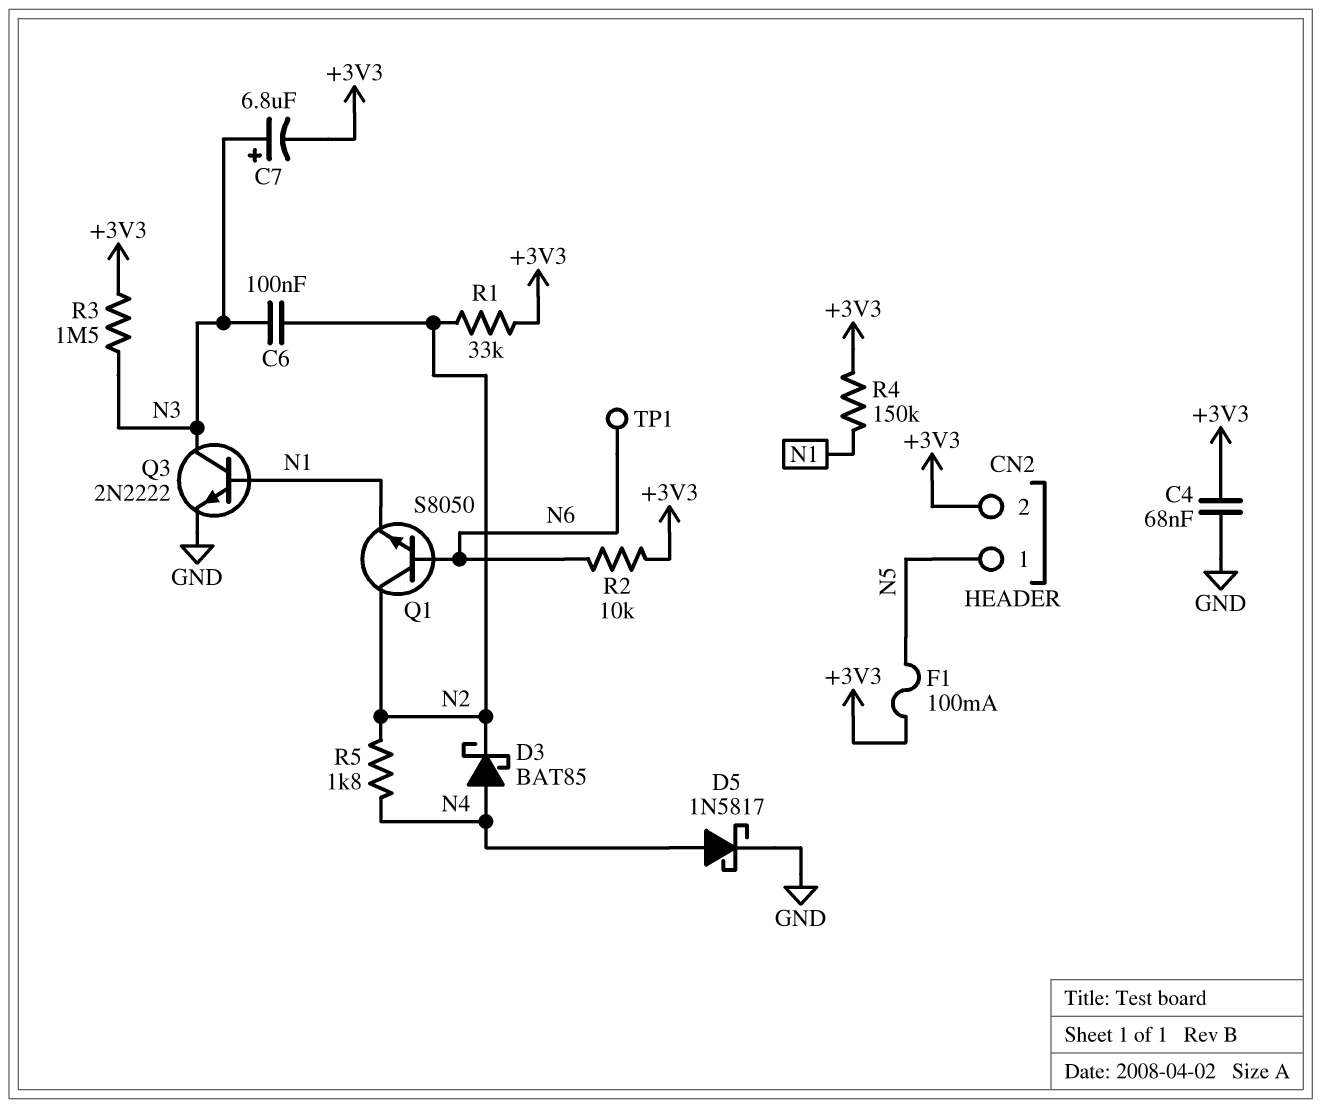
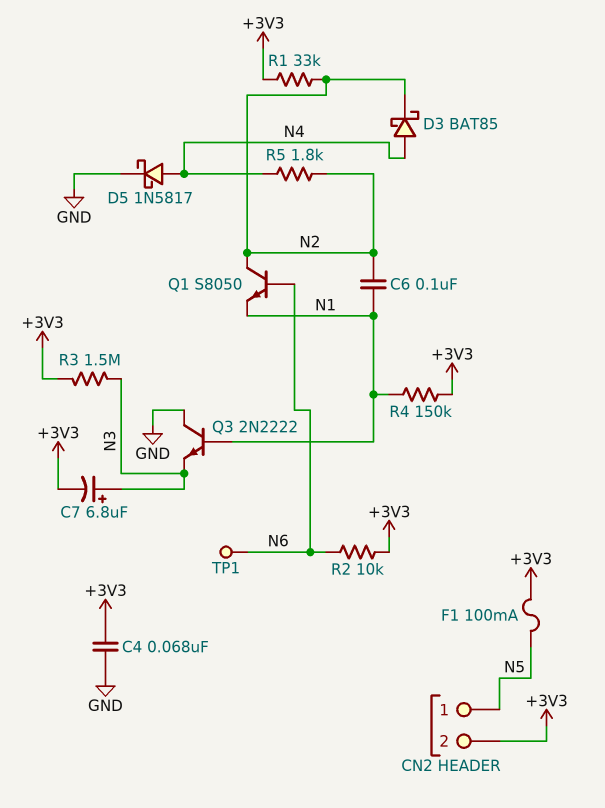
C6: 100nF (N2, N3) -> 100nF (N1, N2)
Q3: NPN 2N2222 (B N1, C N3, E GND) -> NPN 2N2222 (B N1, C GND, E N3)

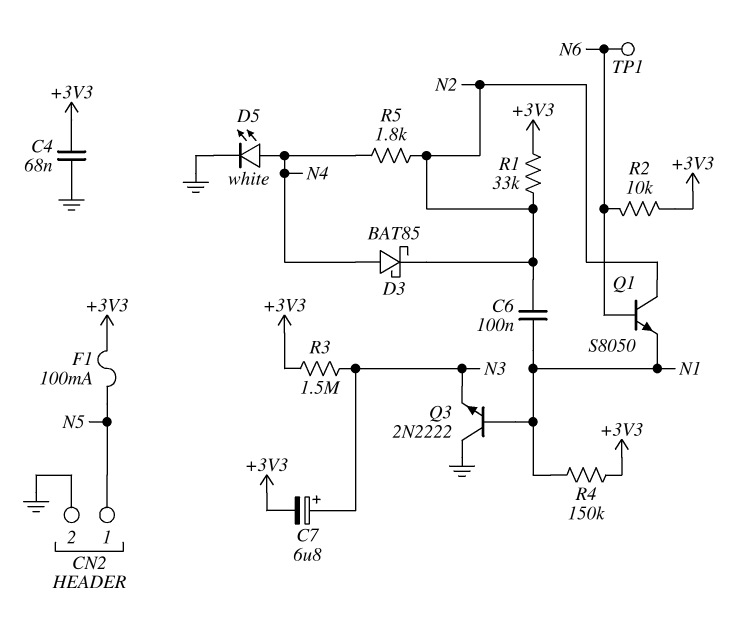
CN2 pin 2: +3V3 -> GND
D5: schottky 1N5817 (A N4, K GND) -> LED white (A N4, K GND)

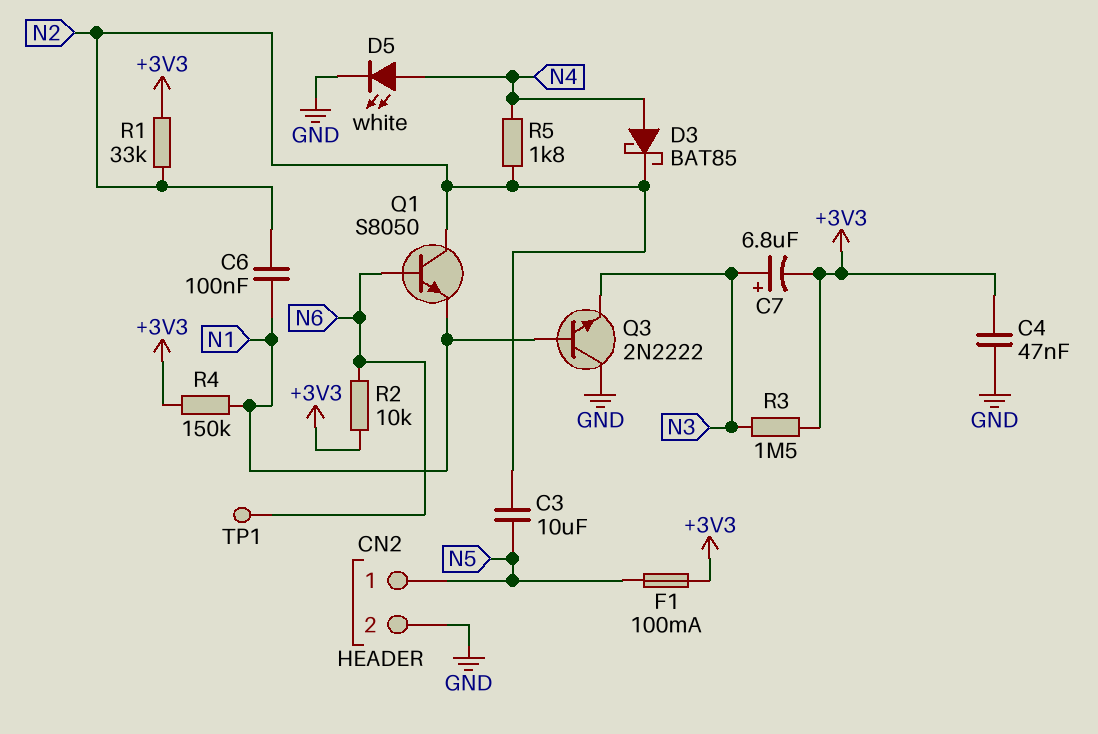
C3: none -> 10uF (N2, N5)
C4: 68nF (+3V3, GND) -> 47nF (+3V3, GND)

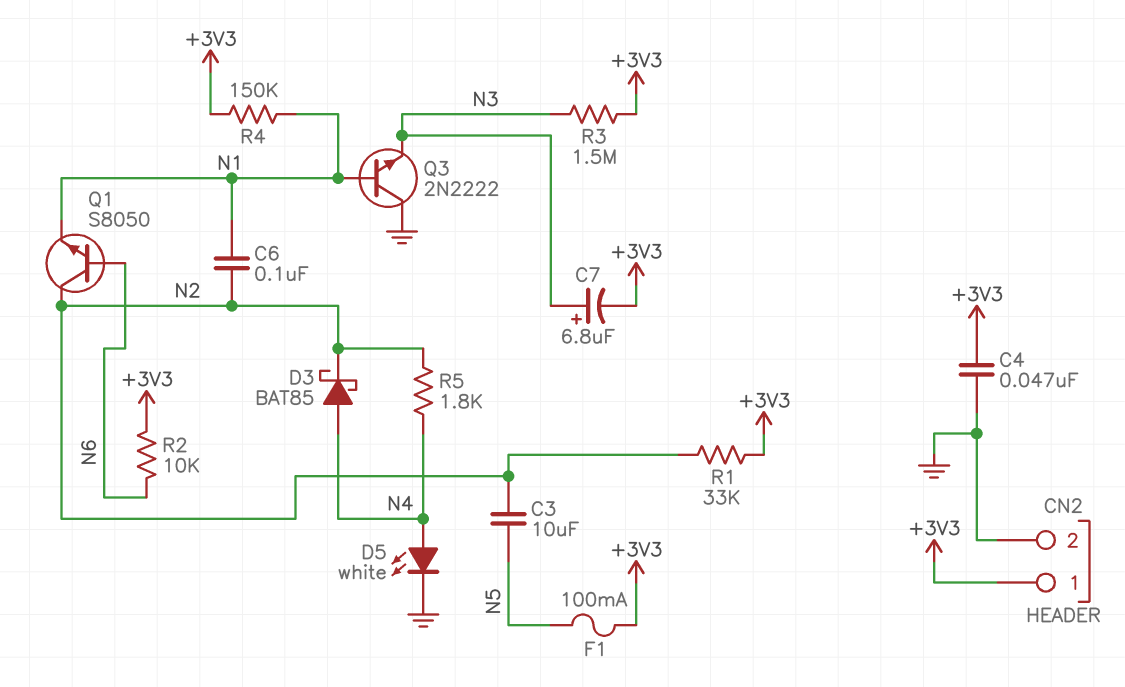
CN2 pin 1: N5 -> +3V3
TP1: test point (N6) -> none

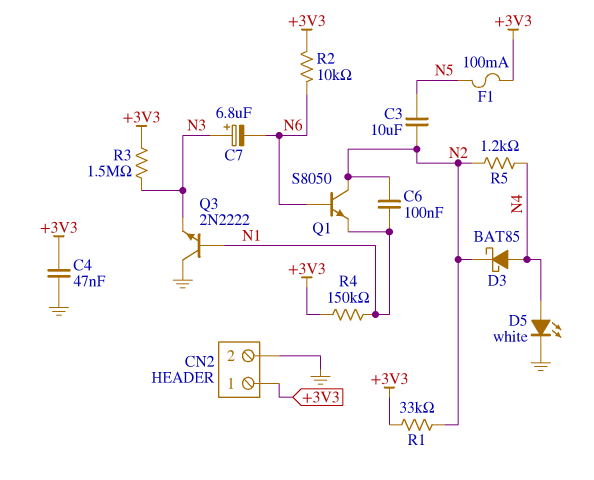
C7: 6.8uF (plus N3, minus +3V3) -> 6.8uF (plus N3, minus N6)
R5: 1.8k (N2, N4) -> 1.2k (N2, N4)

